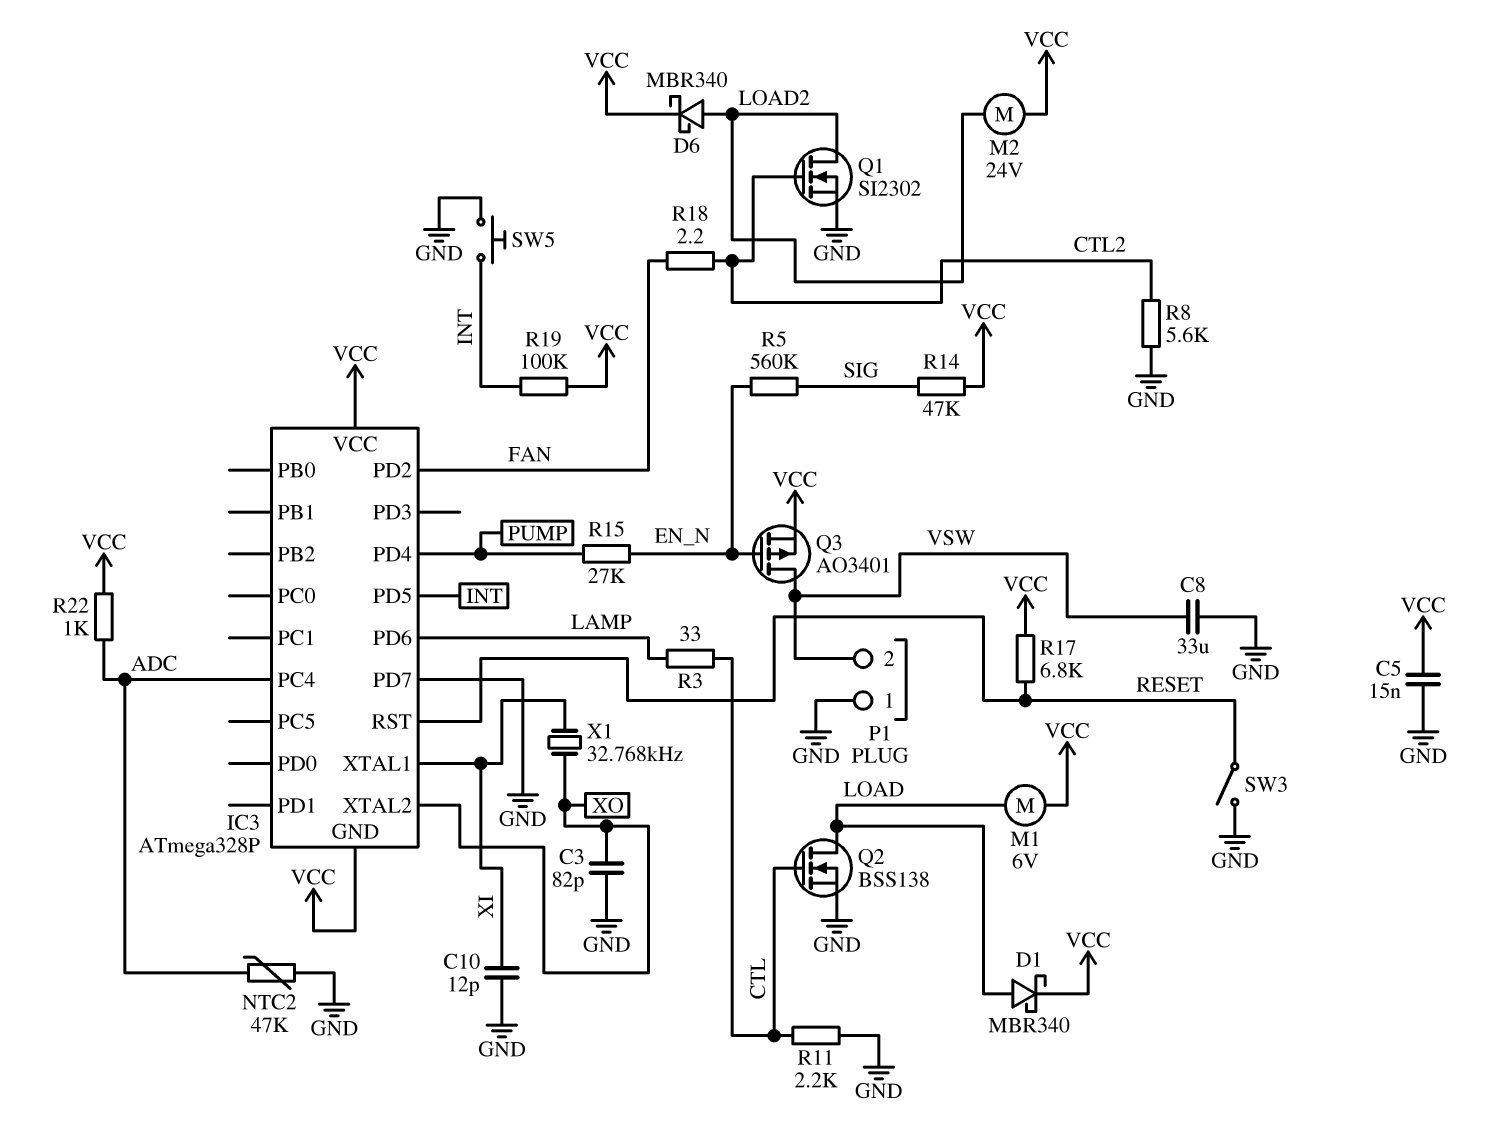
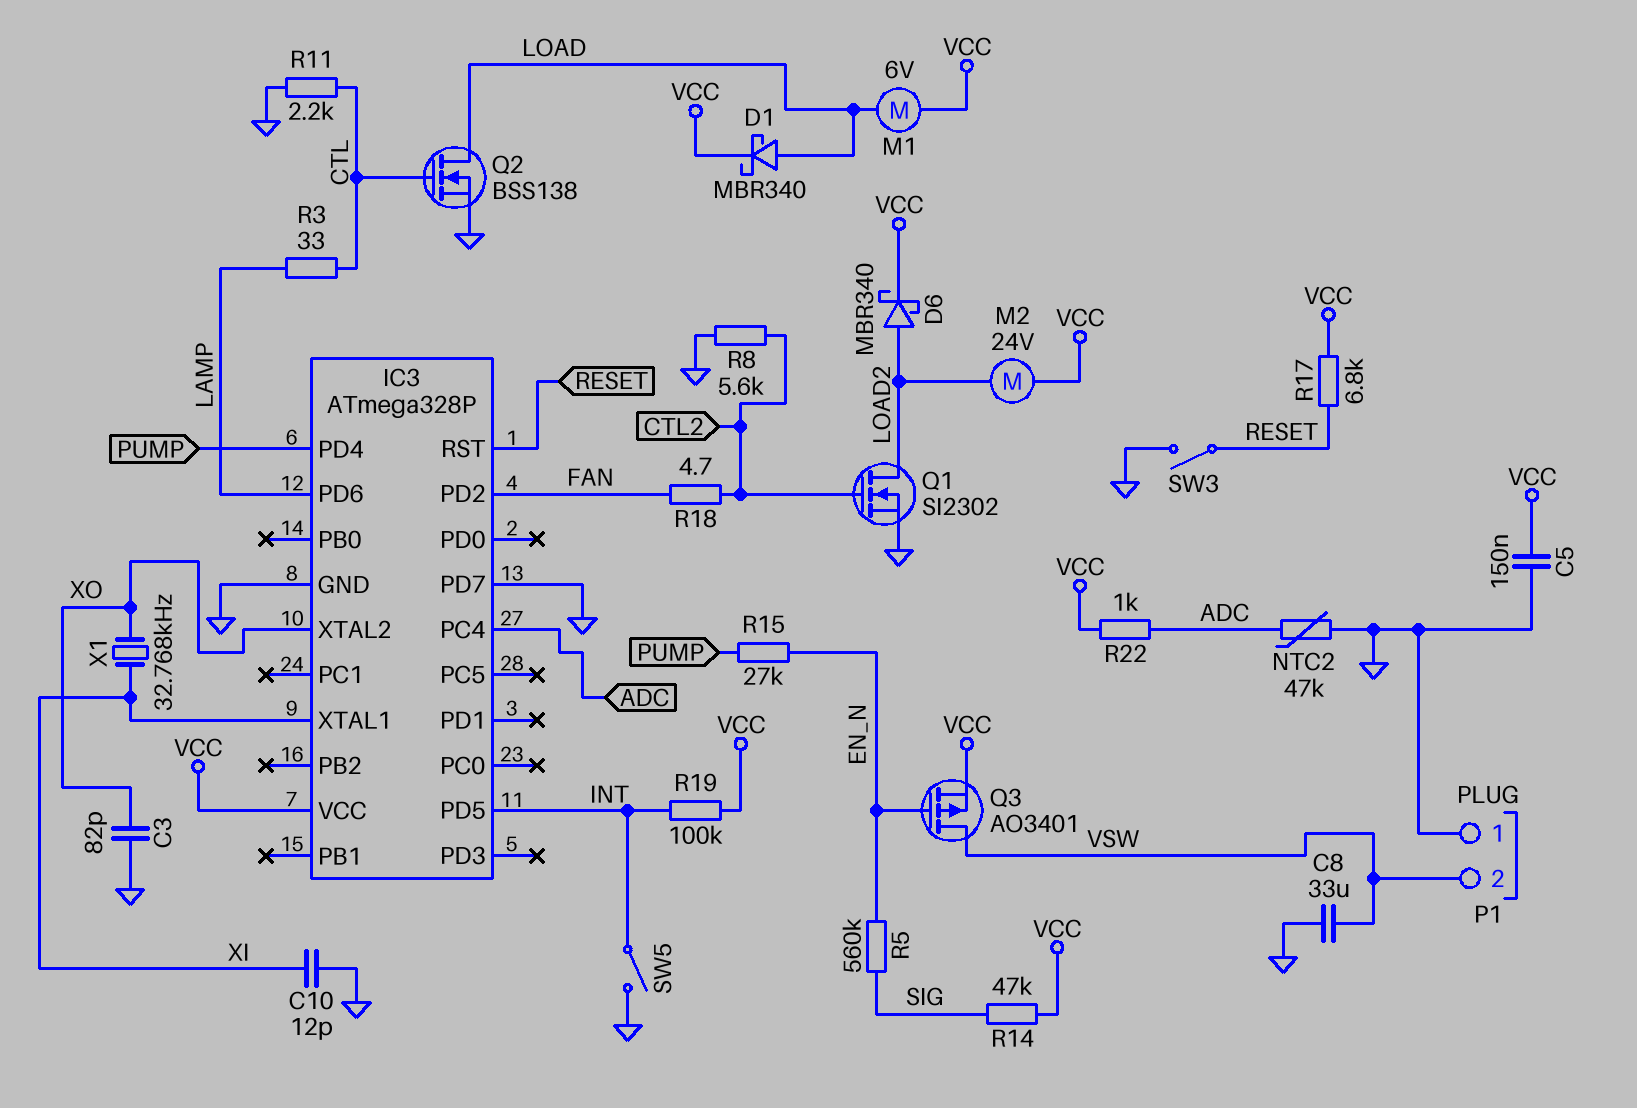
C5: 15nF (GND, VCC) -> 150nF (GND, VCC)
IC3 pin GND: VCC -> GND
R18: 2.2 (CTL2, FAN) -> 4.7 (CTL2, FAN)
SW5: button (GND, INT) -> switch (GND, INT)

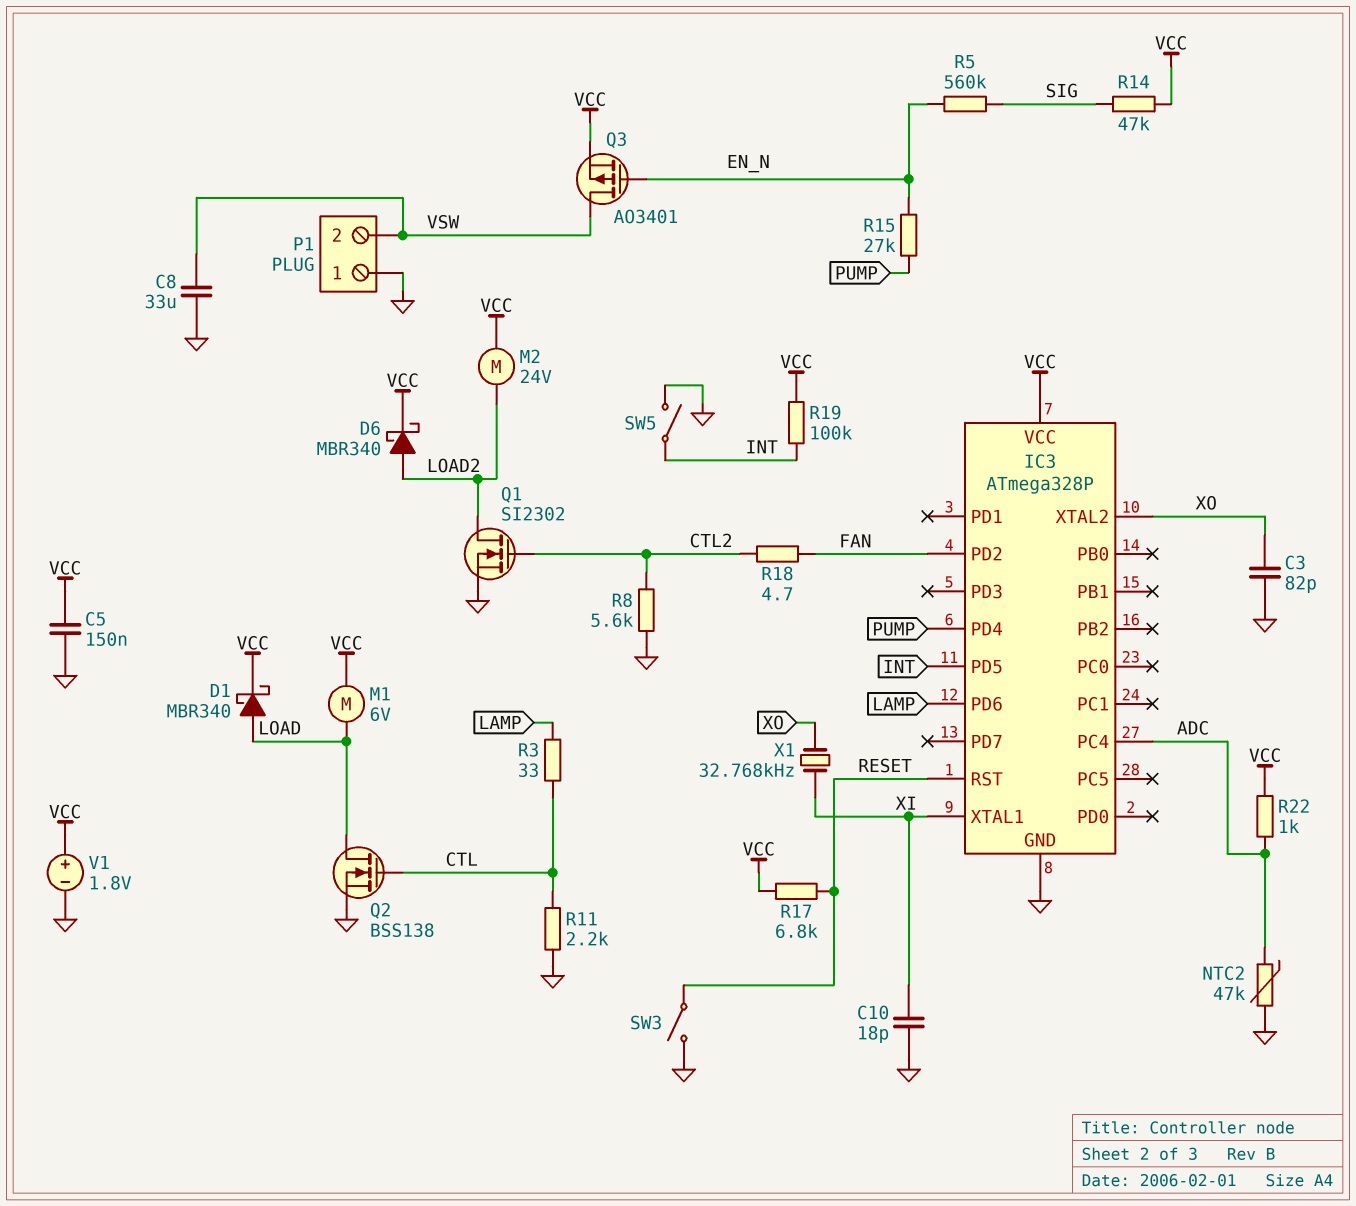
C10: 12pF (GND, XI) -> 18pF (GND, XI)
IC3 pin PD7: GND -> none
V1: none -> 1.8V (plus VCC, minus GND)

